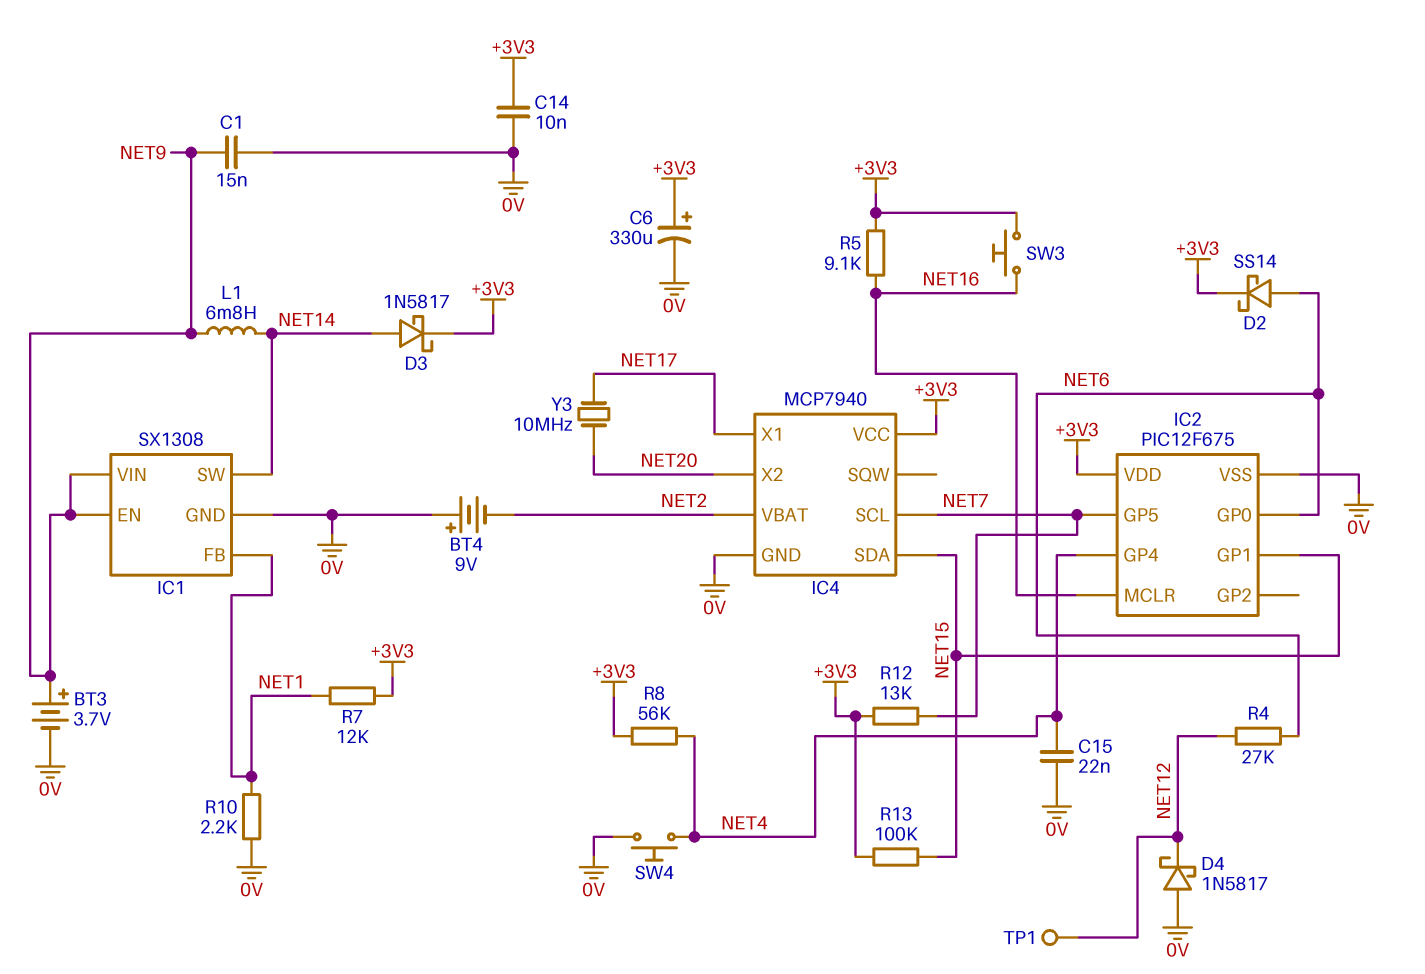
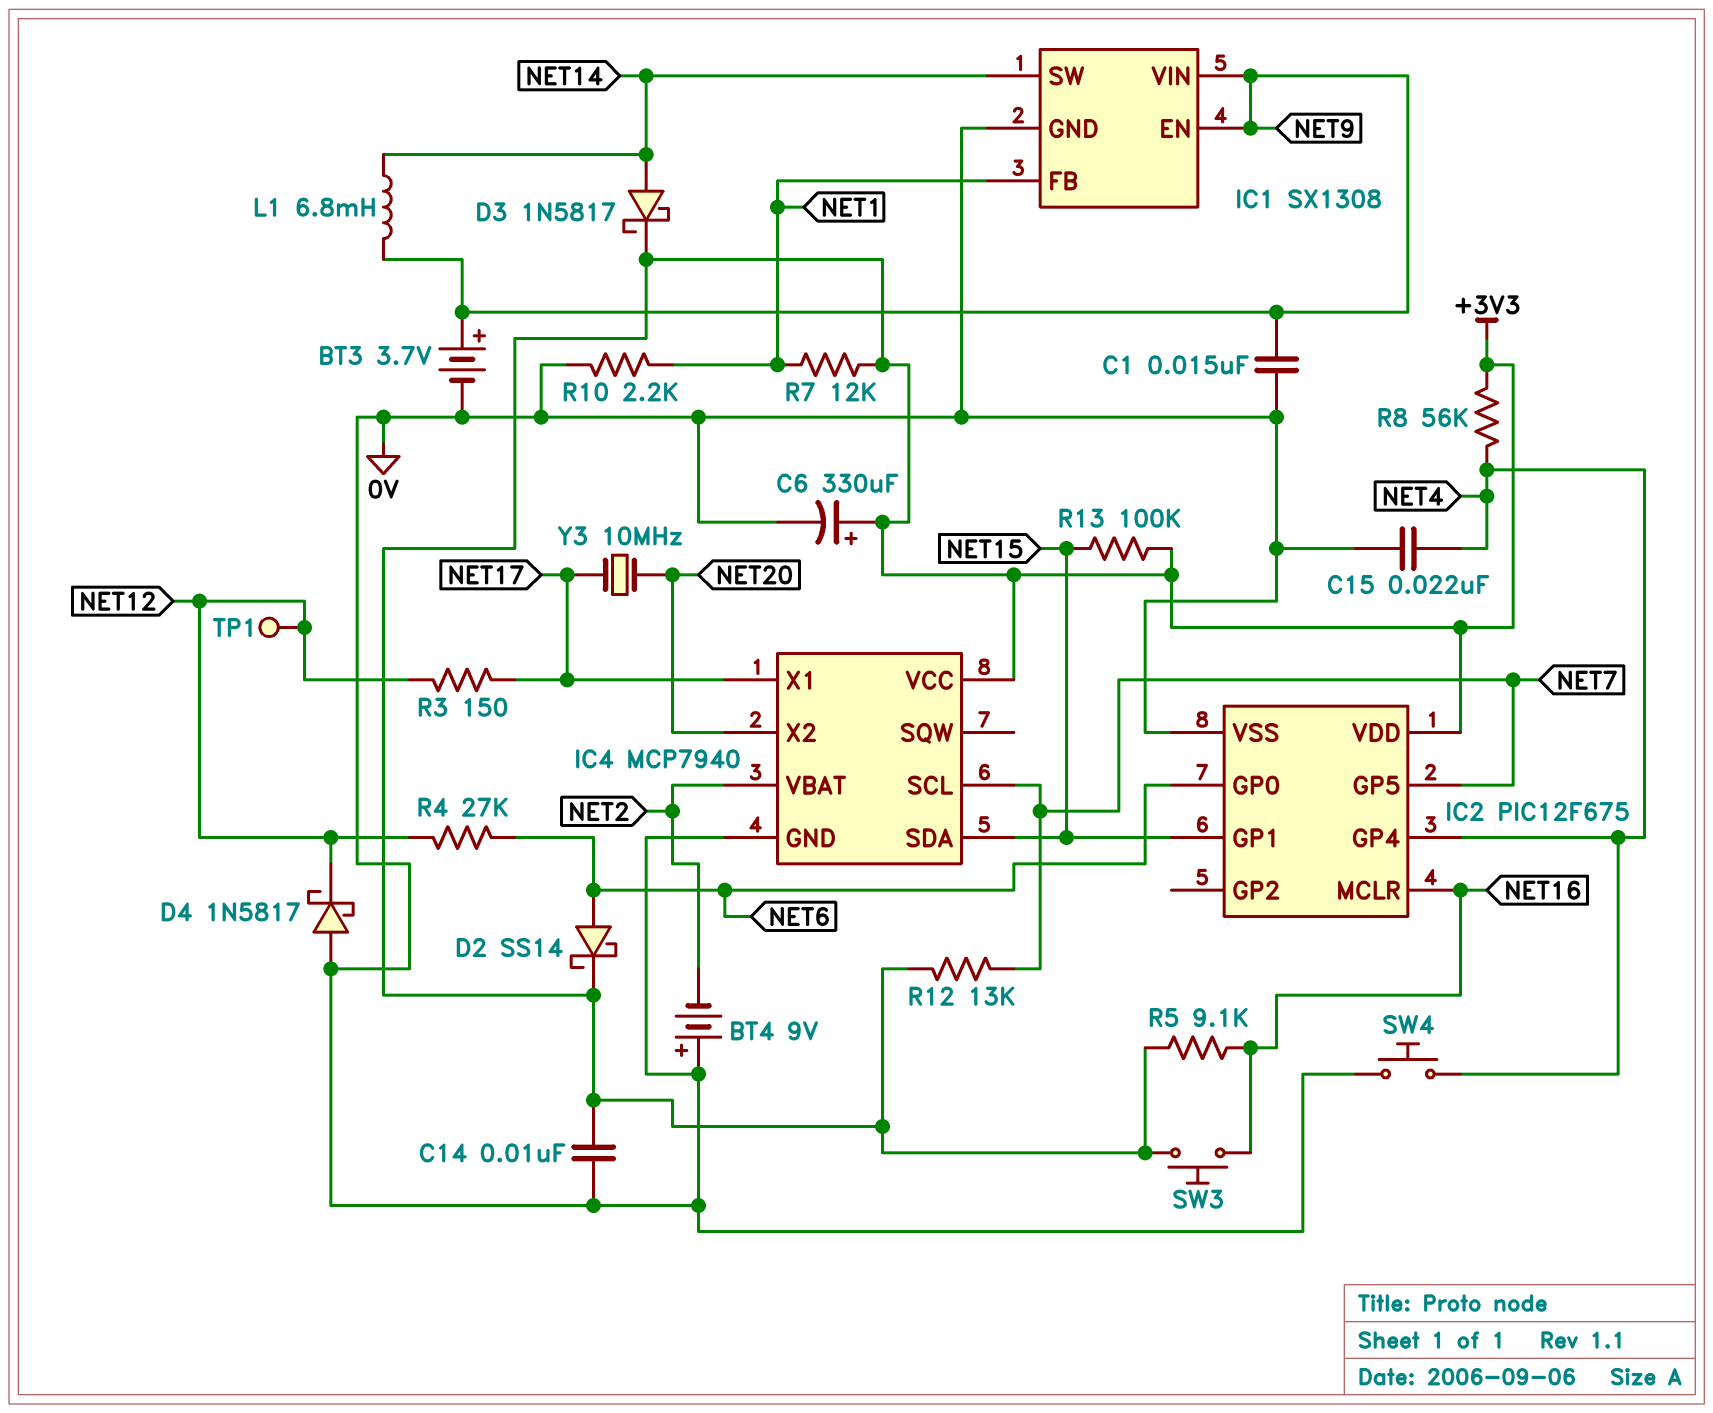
R3: none -> 150 (NET12, NET17)

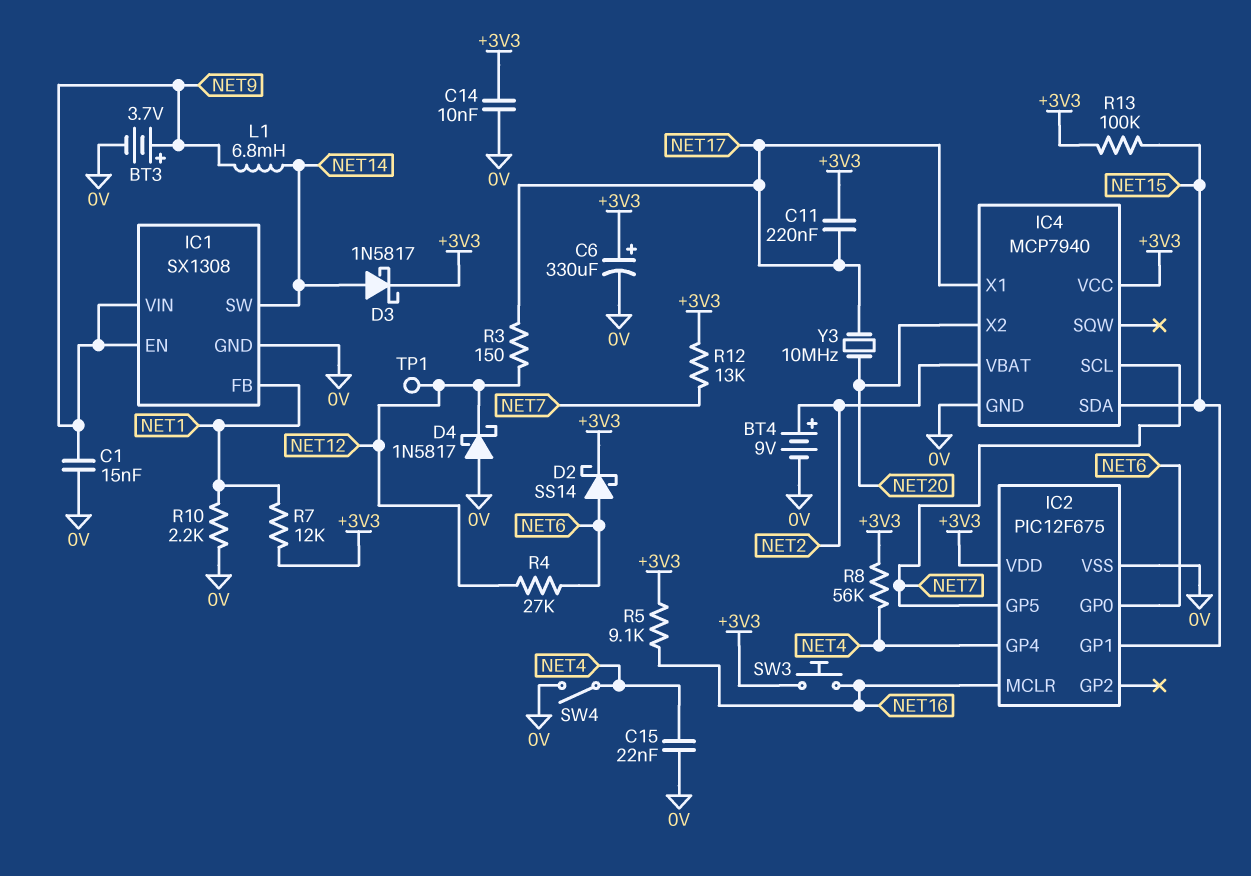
BT4: 9V (plus 0V, minus NET2) -> 9V (plus NET2, minus 0V)
C11: none -> 220nF (+3V3, NET17)
SW4: button (0V, NET4) -> switch (0V, NET4)

